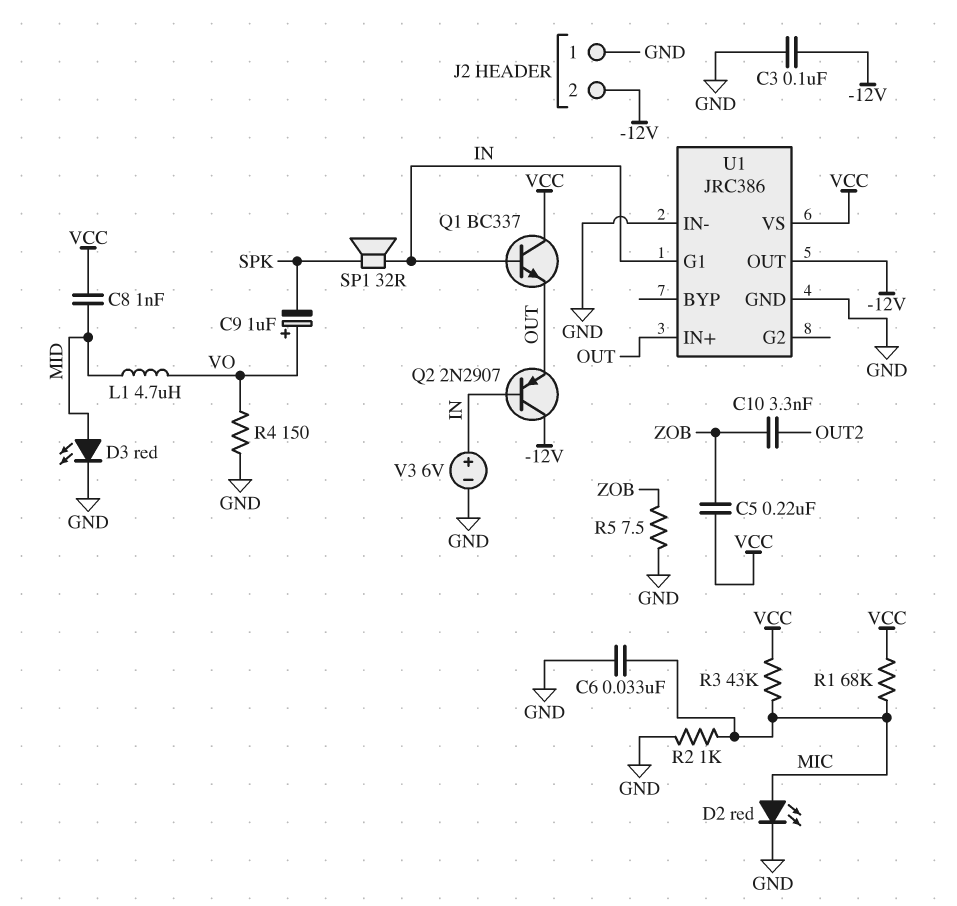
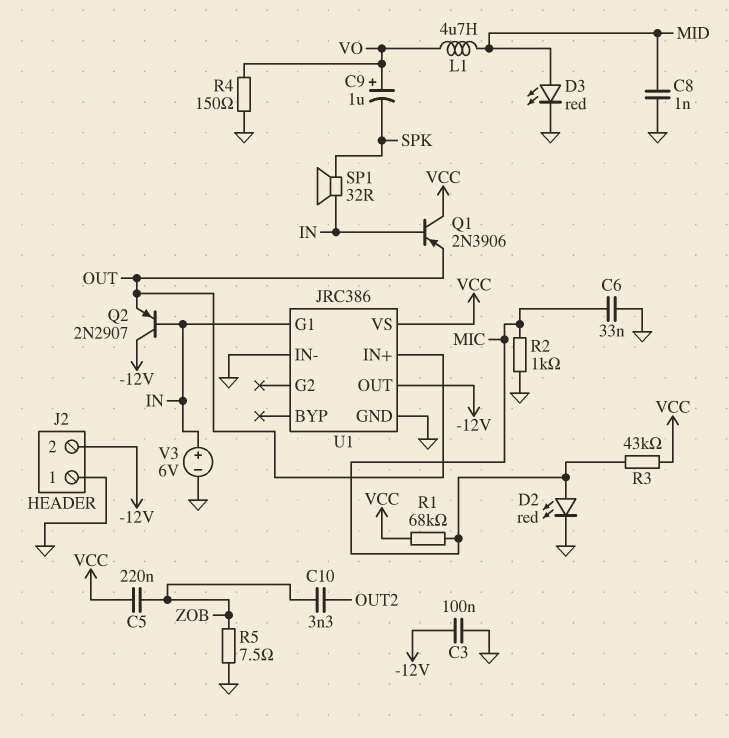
C8: 1nF (MID, VCC) -> 1nF (GND, MID)
Q1: NPN BC337 (B IN, C VCC, E OUT) -> PNP 2N3906 (B IN, C VCC, E OUT)

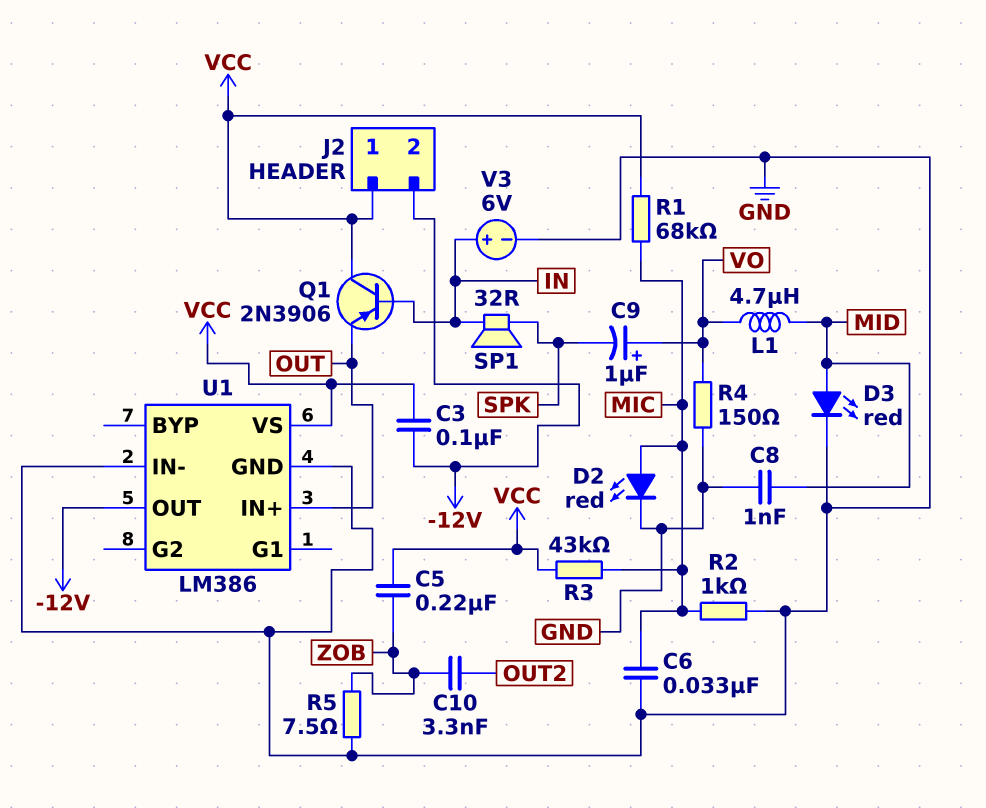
C3: 100nF (-12V, GND) -> 100nF (-12V, VCC)
J2 pin 1: GND -> VCC
Q2: PNP 2N2907 (B IN, C -12V, E OUT) -> none
U1: JRC386 -> LM386
U1 pin G1: IN -> none

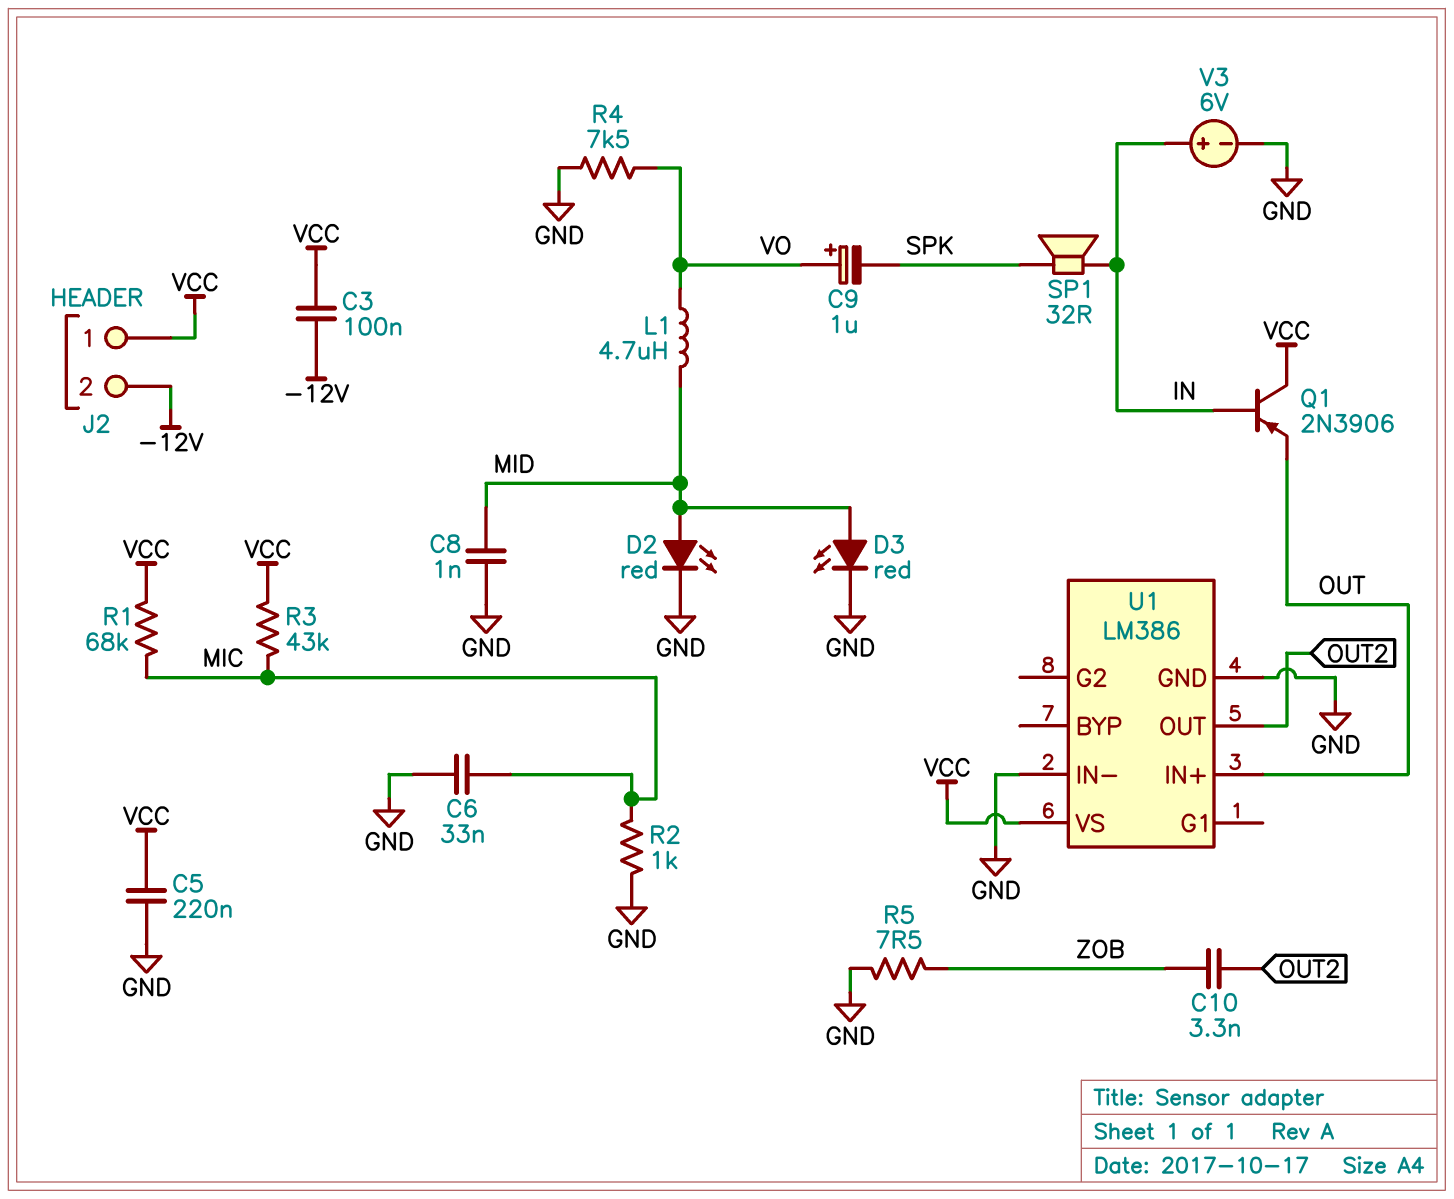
C5: 220nF (VCC, ZOB) -> 220nF (GND, VCC)
D2: LED red (A MIC, K GND) -> LED red (A MID, K GND)
R4: 150 (GND, VO) -> 7.5k (GND, VO)
U1 pin OUT: -12V -> OUT2

